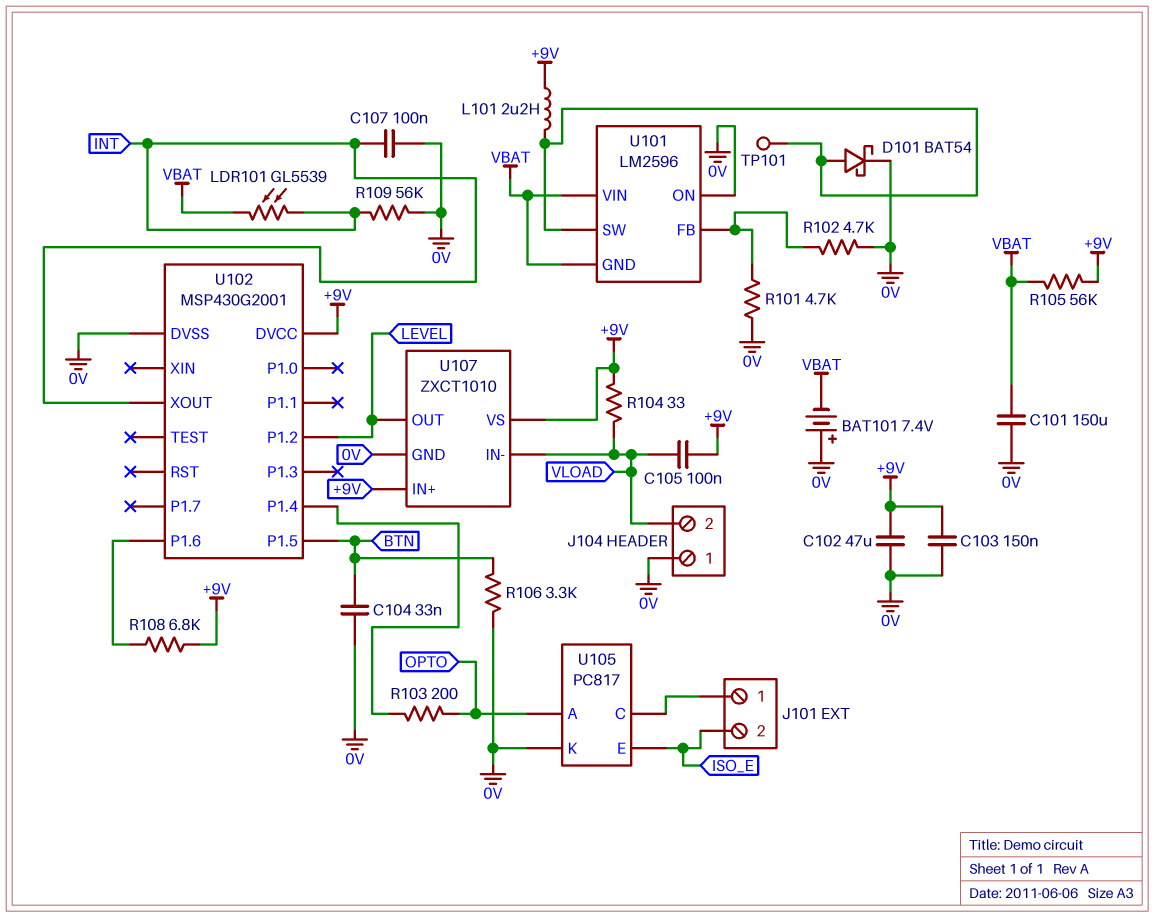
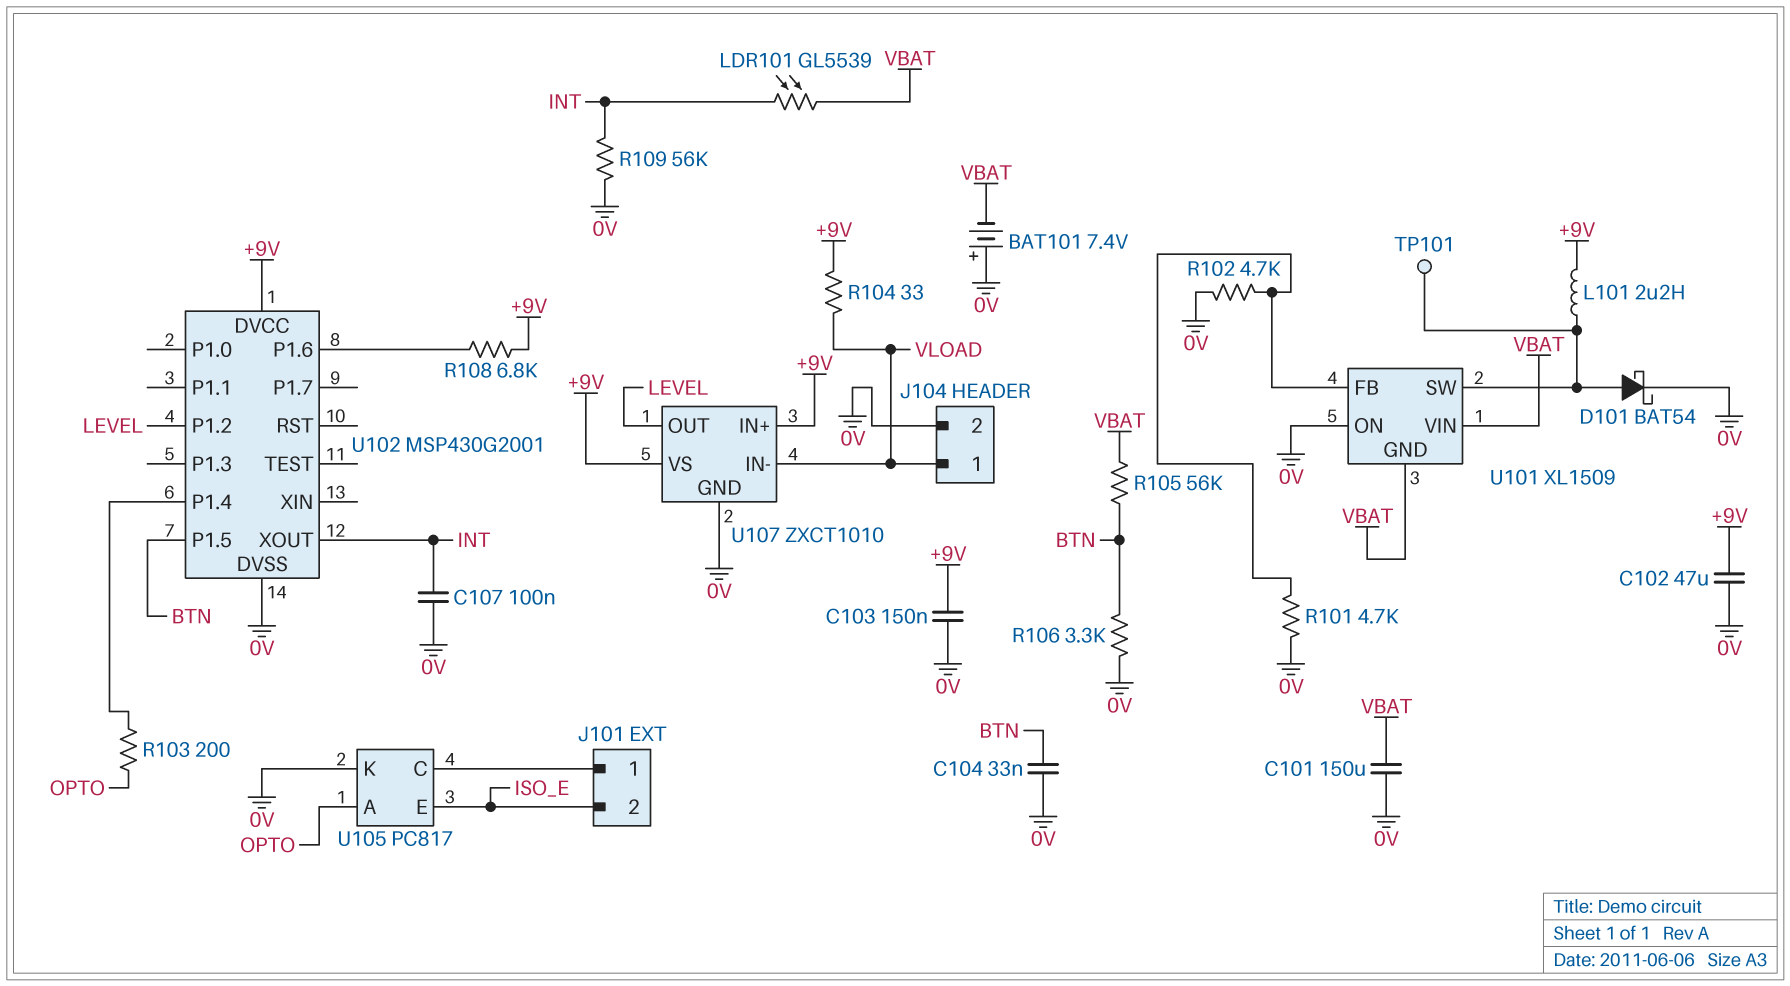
C105: 100nF (+9V, VLOAD) -> none
J104 pin 1: 0V -> VLOAD
J104 pin 2: VLOAD -> 0V
R105: 56k (+9V, VBAT) -> 56k (BTN, VBAT)
U101: LM2596 -> XL1509

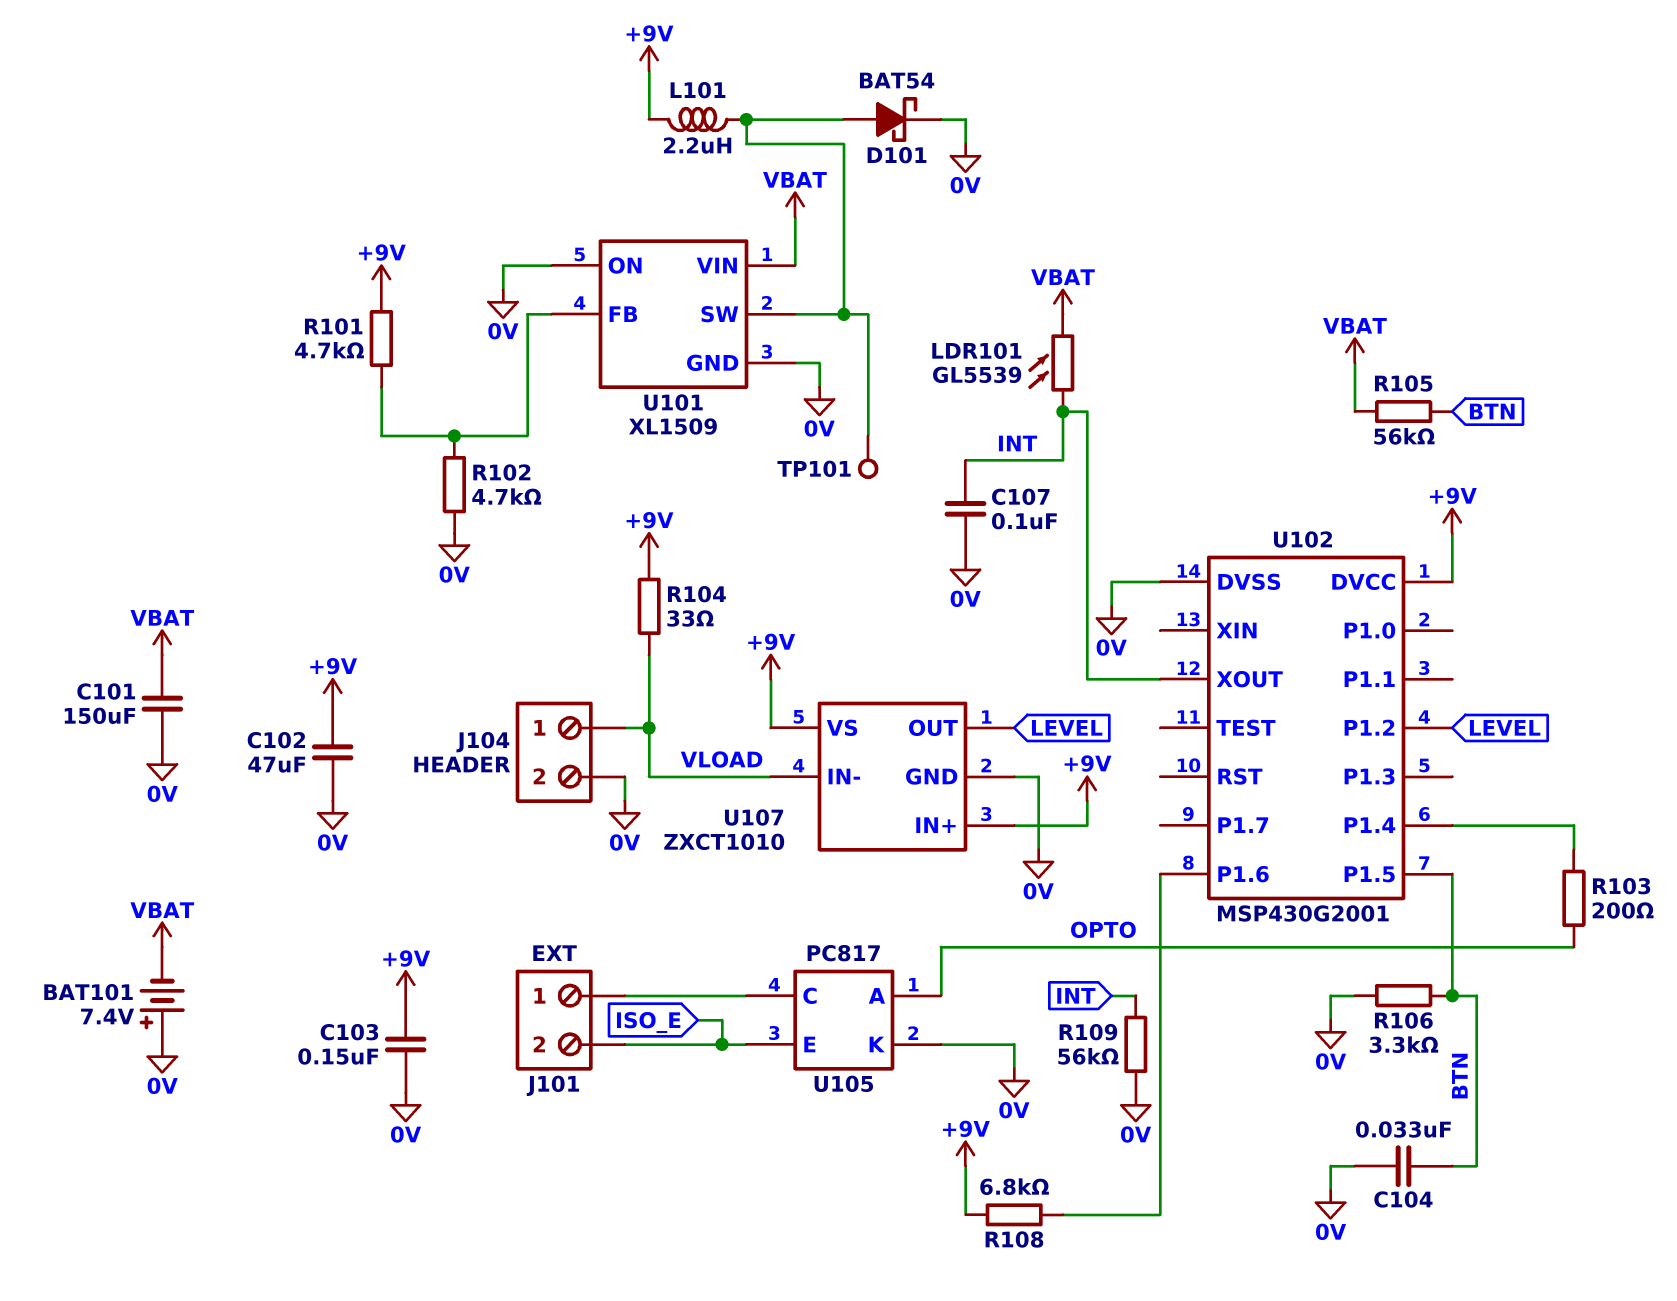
R101: 4.7k (0V, U101/FB) -> 4.7k (+9V, U101/FB)
U101 pin GND: VBAT -> 0V

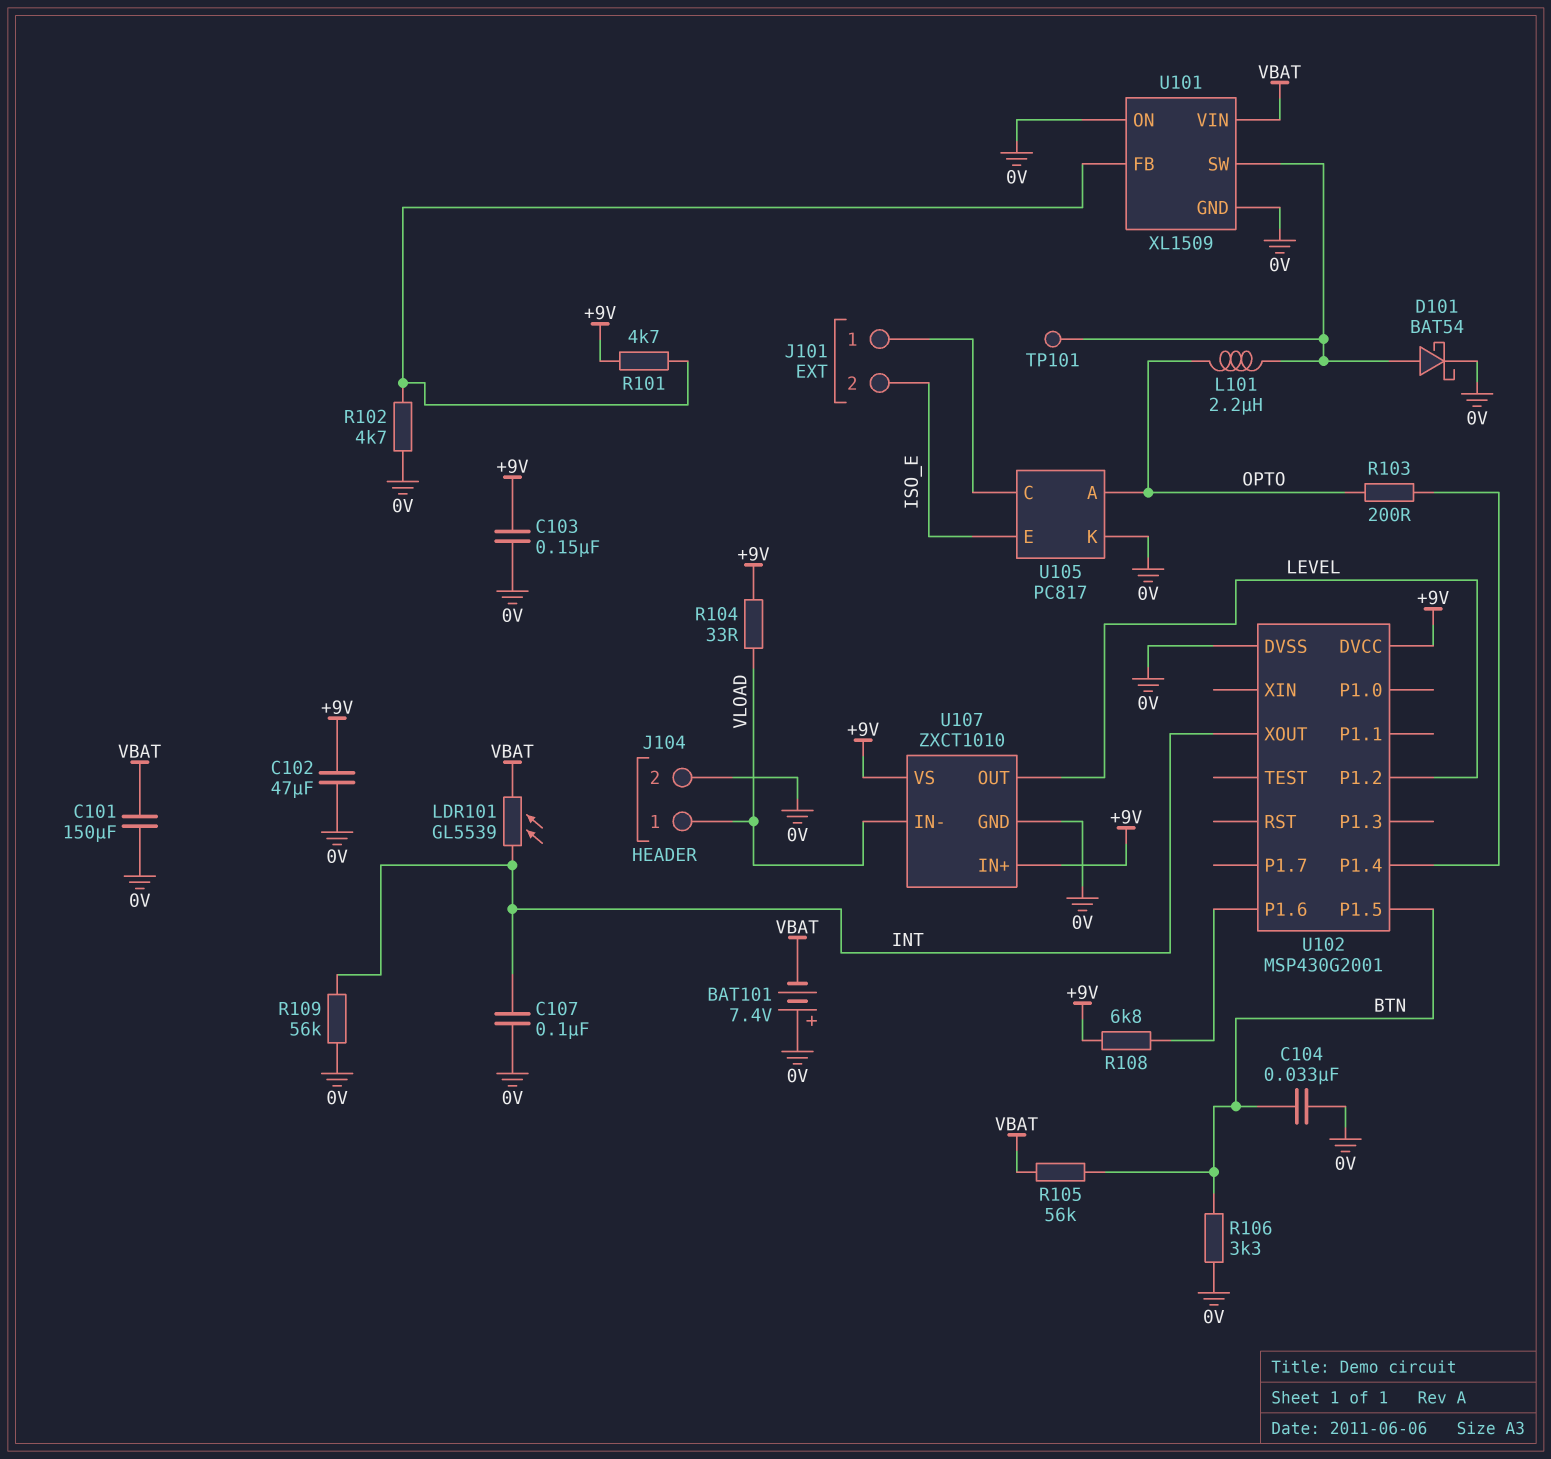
L101: 2.2uH (+9V, U101/SW) -> 2.2uH (OPTO, U101/SW)

